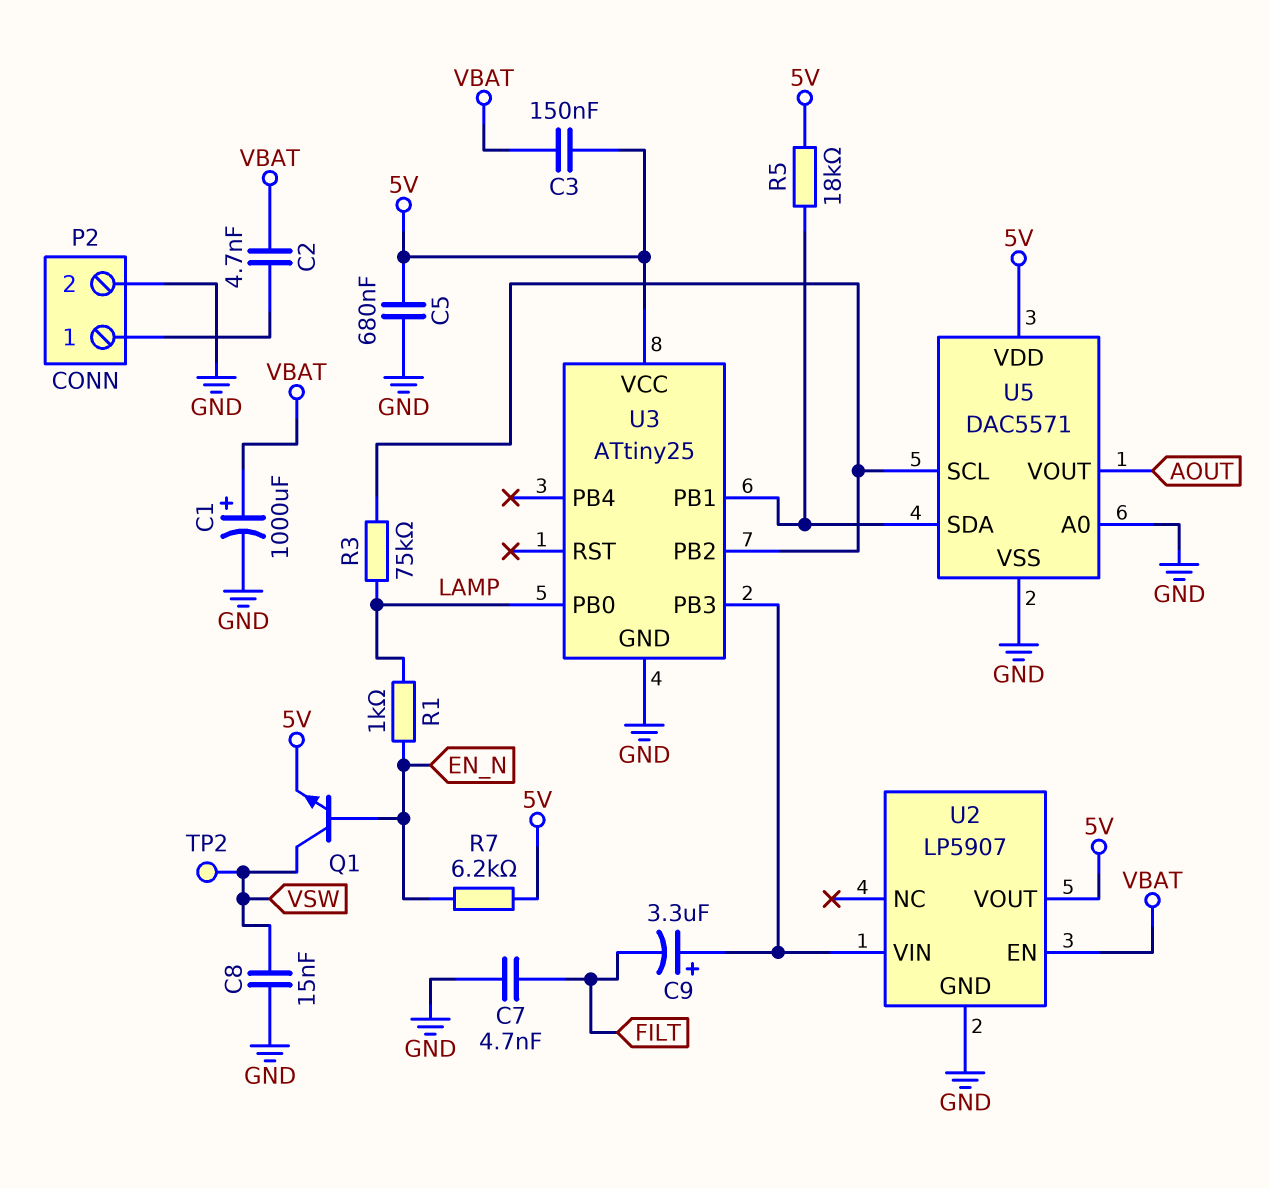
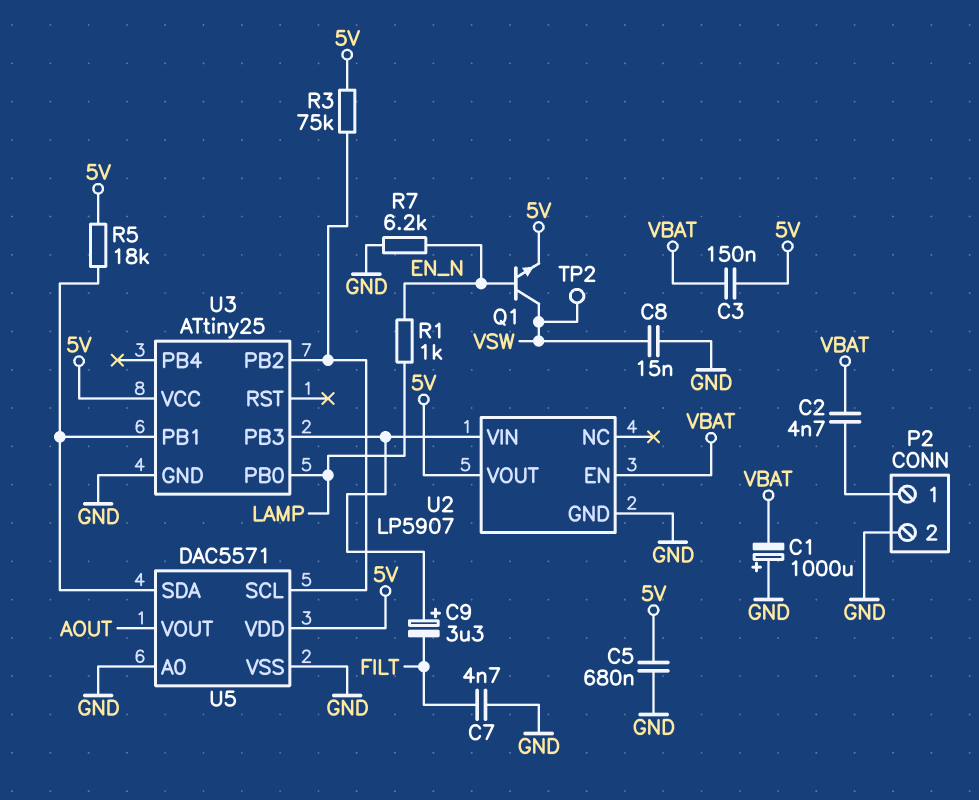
C1: 1000uF (plus VBAT, minus GND) -> 1000uF (plus GND, minus VBAT)
R3: 75k (LAMP, U3/PB2) -> 75k (5V, U3/PB2)
R7: 6.2k (5V, EN_N) -> 6.2k (EN_N, GND)

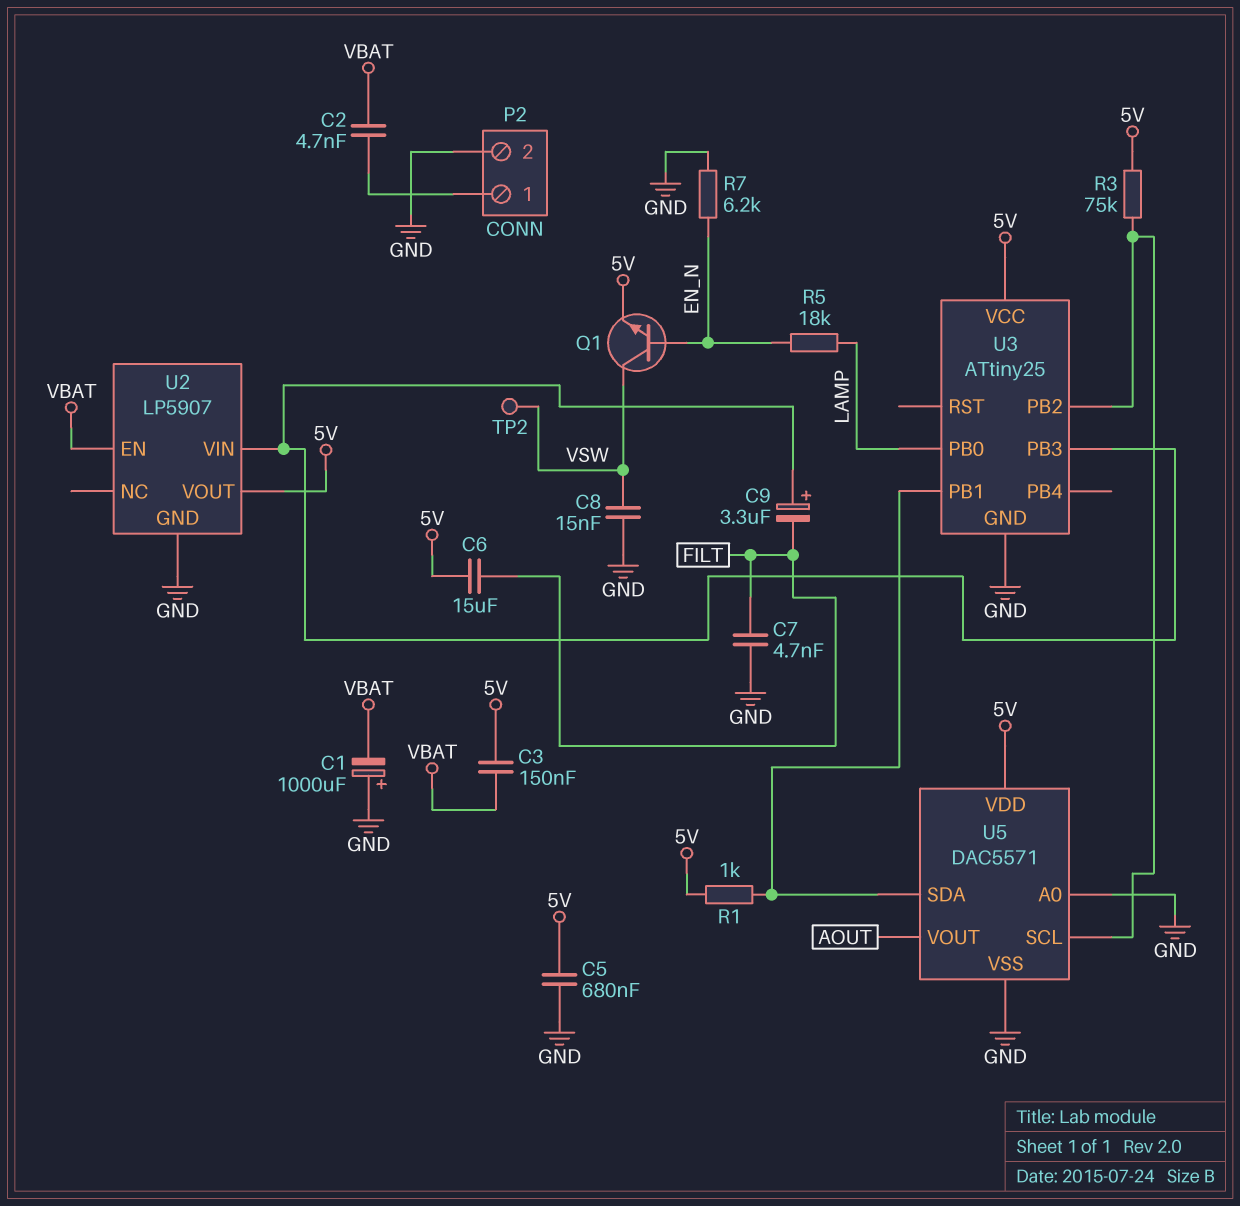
C6: none -> 15uF (5V, FILT)
R1: 1k (EN_N, LAMP) -> 1k (5V, U3/PB1)
R5: 18k (5V, U3/PB1) -> 18k (EN_N, LAMP)

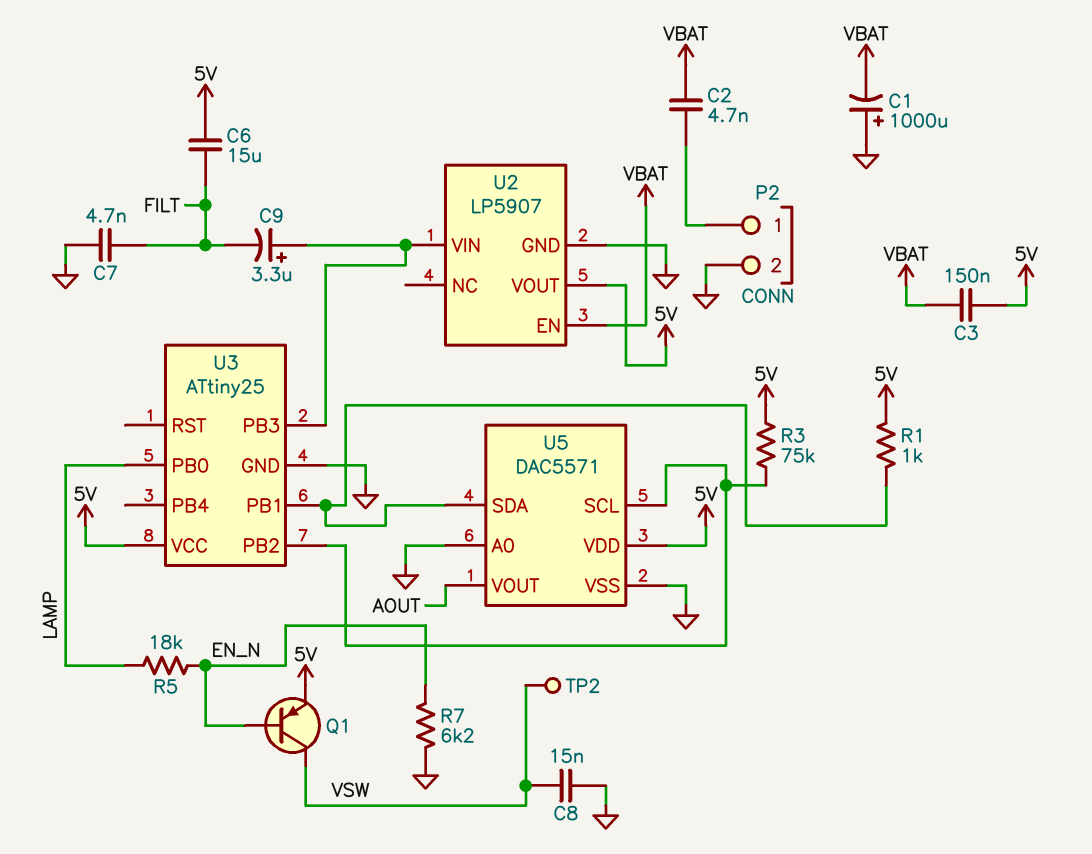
C5: 680nF (5V, GND) -> none
Q1: NPN (B EN_N, C VSW, E 5V) -> PNP (B EN_N, C VSW, E 5V)

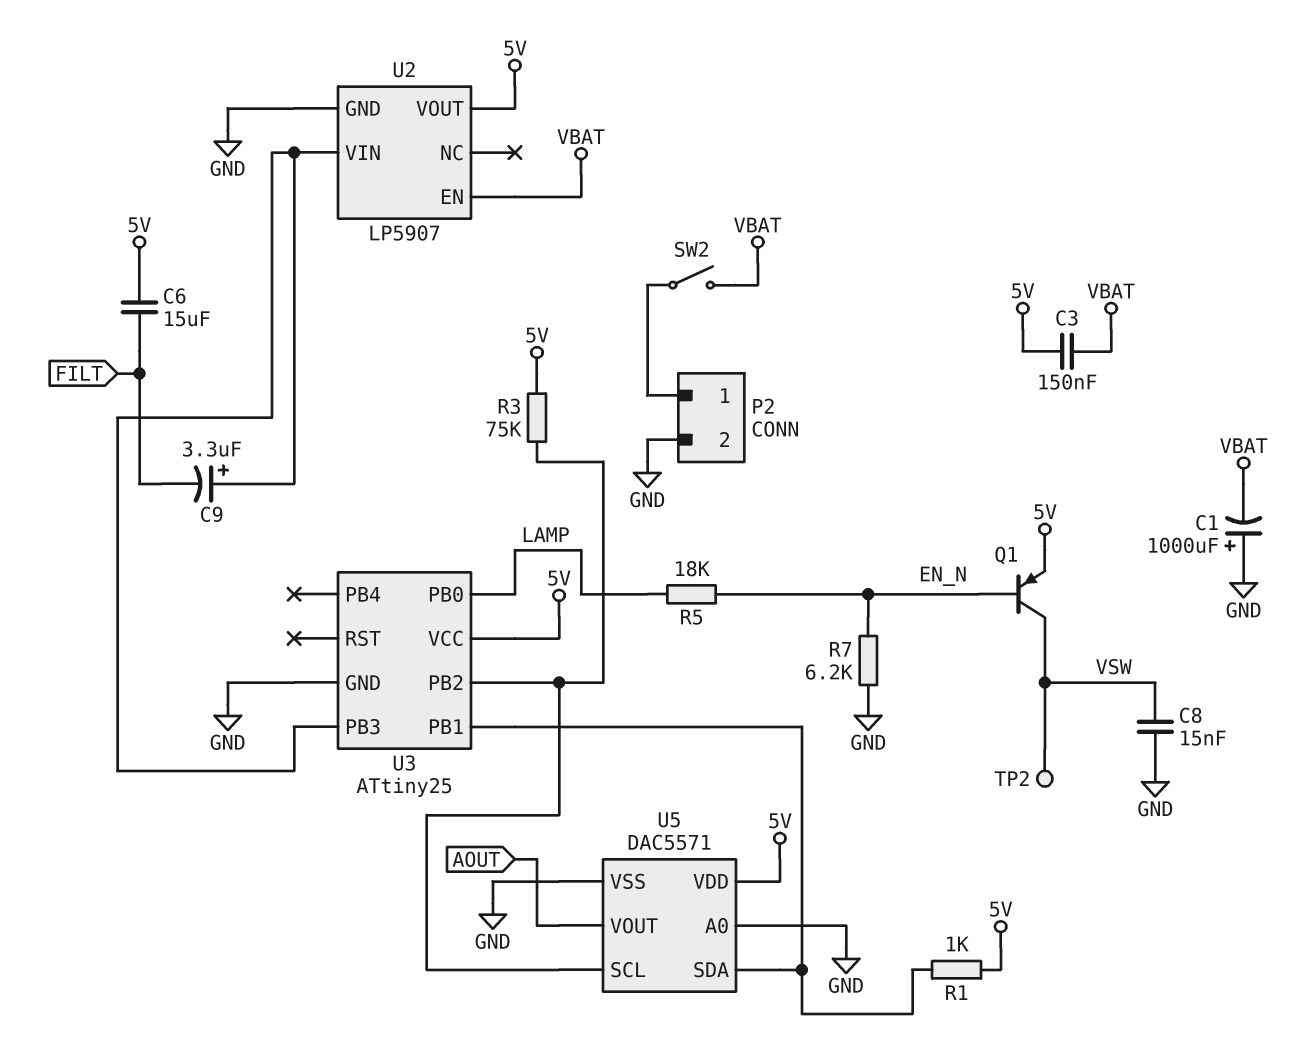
C2: 4.7nF (P2/1, VBAT) -> none
C7: 4.7nF (FILT, GND) -> none
SW2: none -> switch (P2/1, VBAT)

